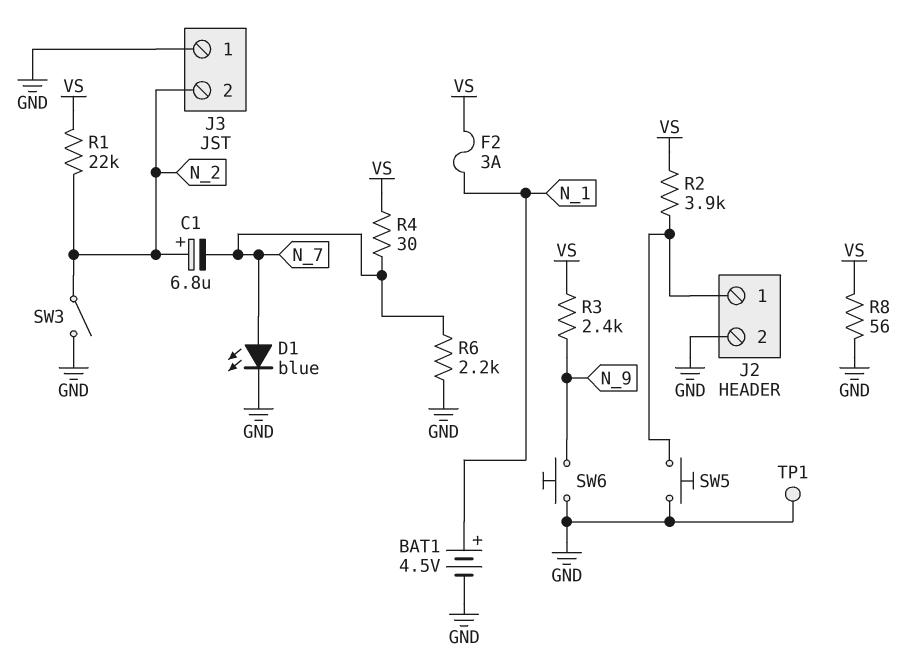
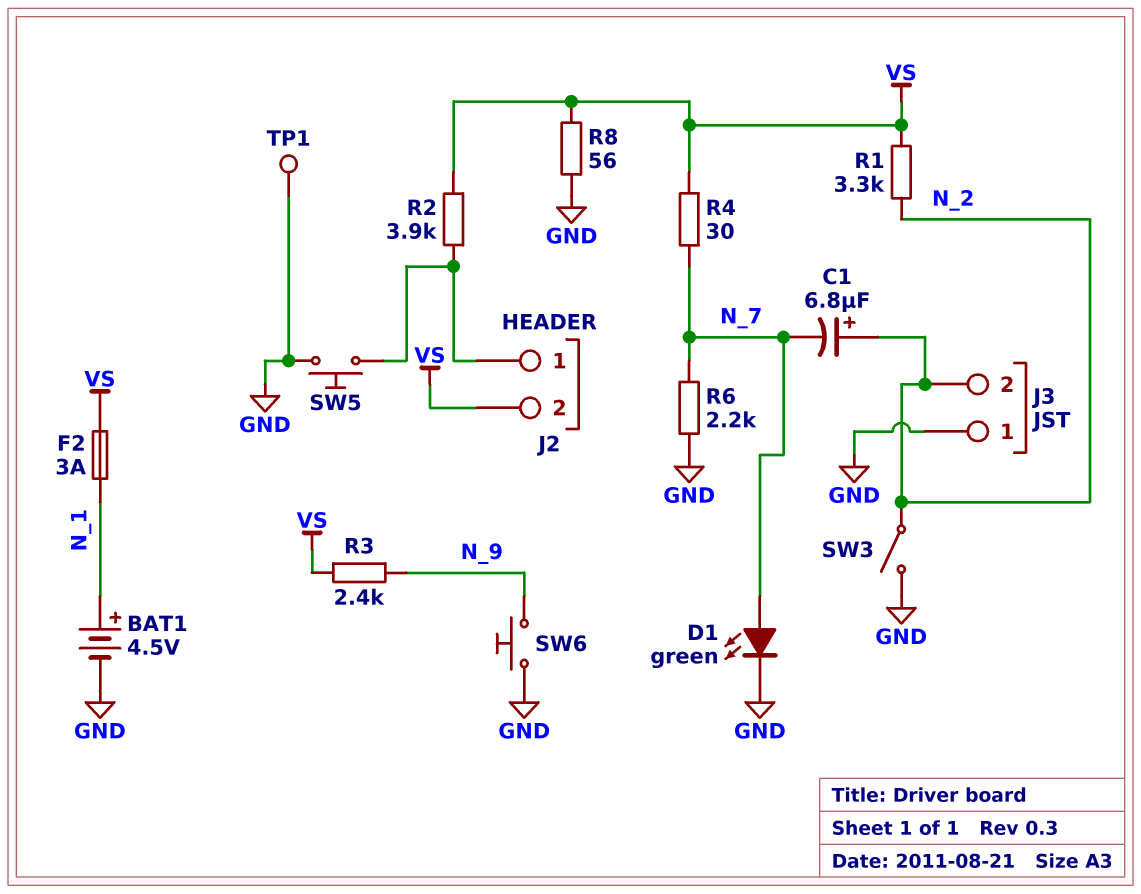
D1: LED blue (A N_7, K GND) -> LED green (A N_7, K GND)
J2 pin 2: GND -> VS
R1: 22k (N_2, VS) -> 3.3k (N_2, VS)

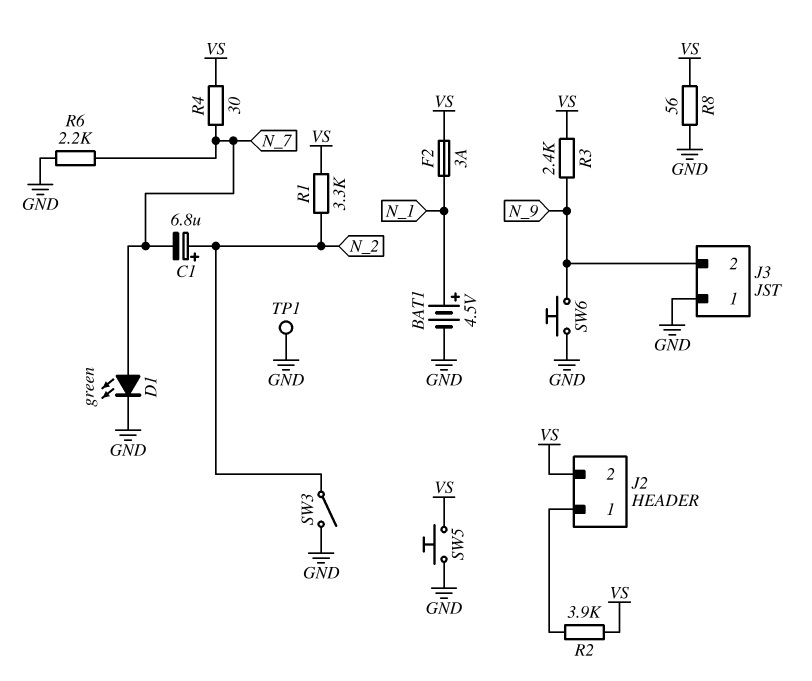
J3 pin 2: N_2 -> N_9
SW5: button (GND, J2/1) -> button (GND, VS)

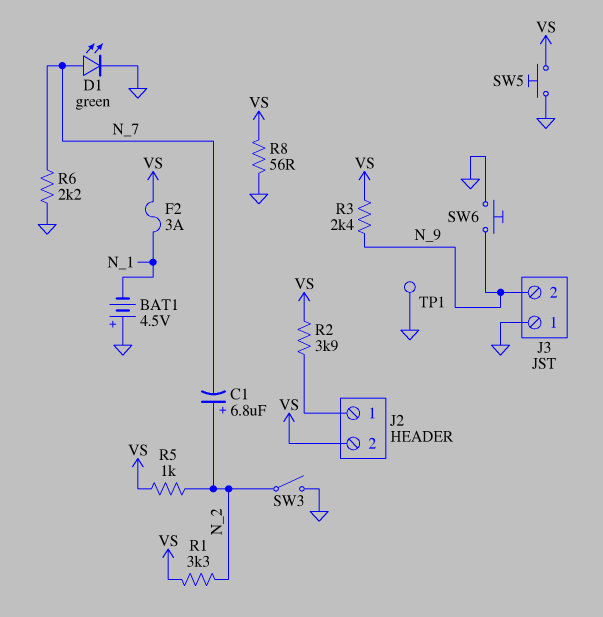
BAT1: 4.5V (plus N_1, minus GND) -> 4.5V (plus GND, minus N_1)
R4: 30 (N_7, VS) -> none
R5: none -> 1k (N_2, VS)

